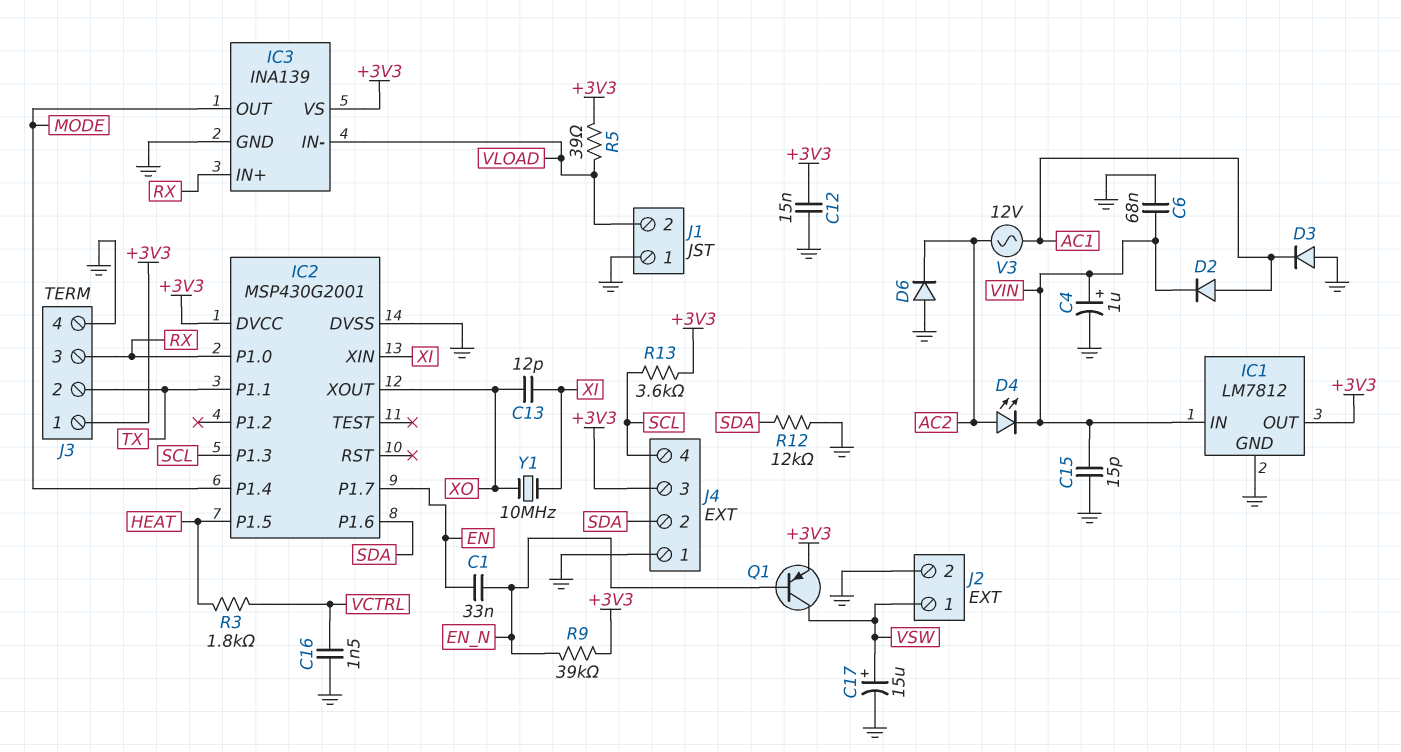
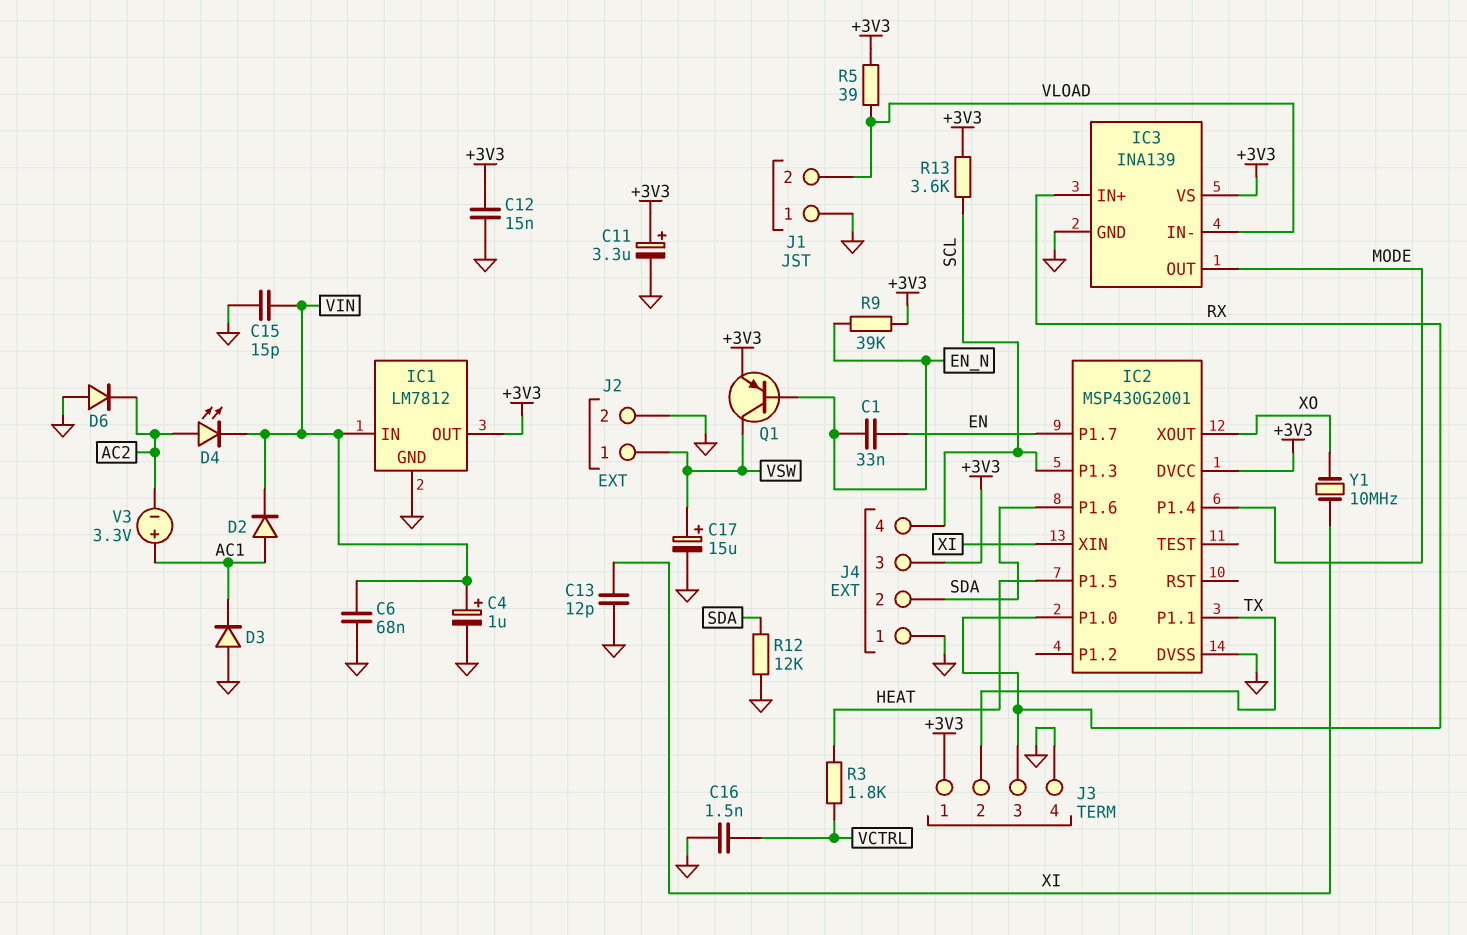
C11: none -> 3.3uF (plus +3V3, minus GND)
C13: 12pF (XI, XO) -> 12pF (GND, XI)
V3: AC 12V (AC1, AC2) -> 3.3V (plus AC1, minus AC2)

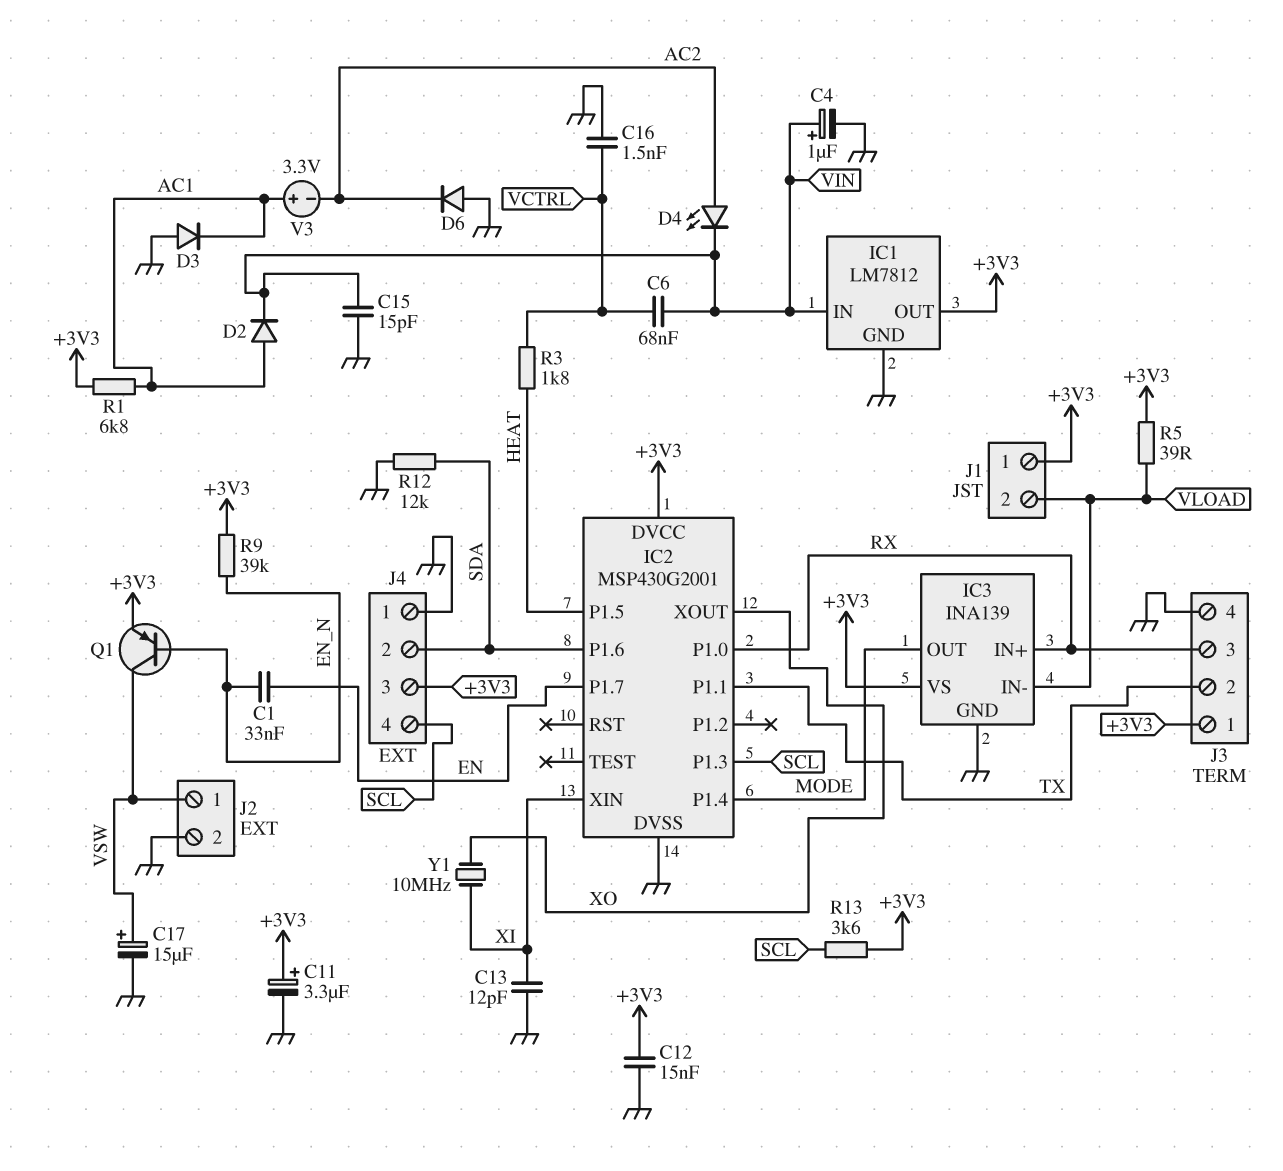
C6: 68nF (GND, VIN) -> 68nF (VCTRL, VIN)
J1 pin 1: GND -> +3V3
R1: none -> 6.8k (+3V3, AC1)

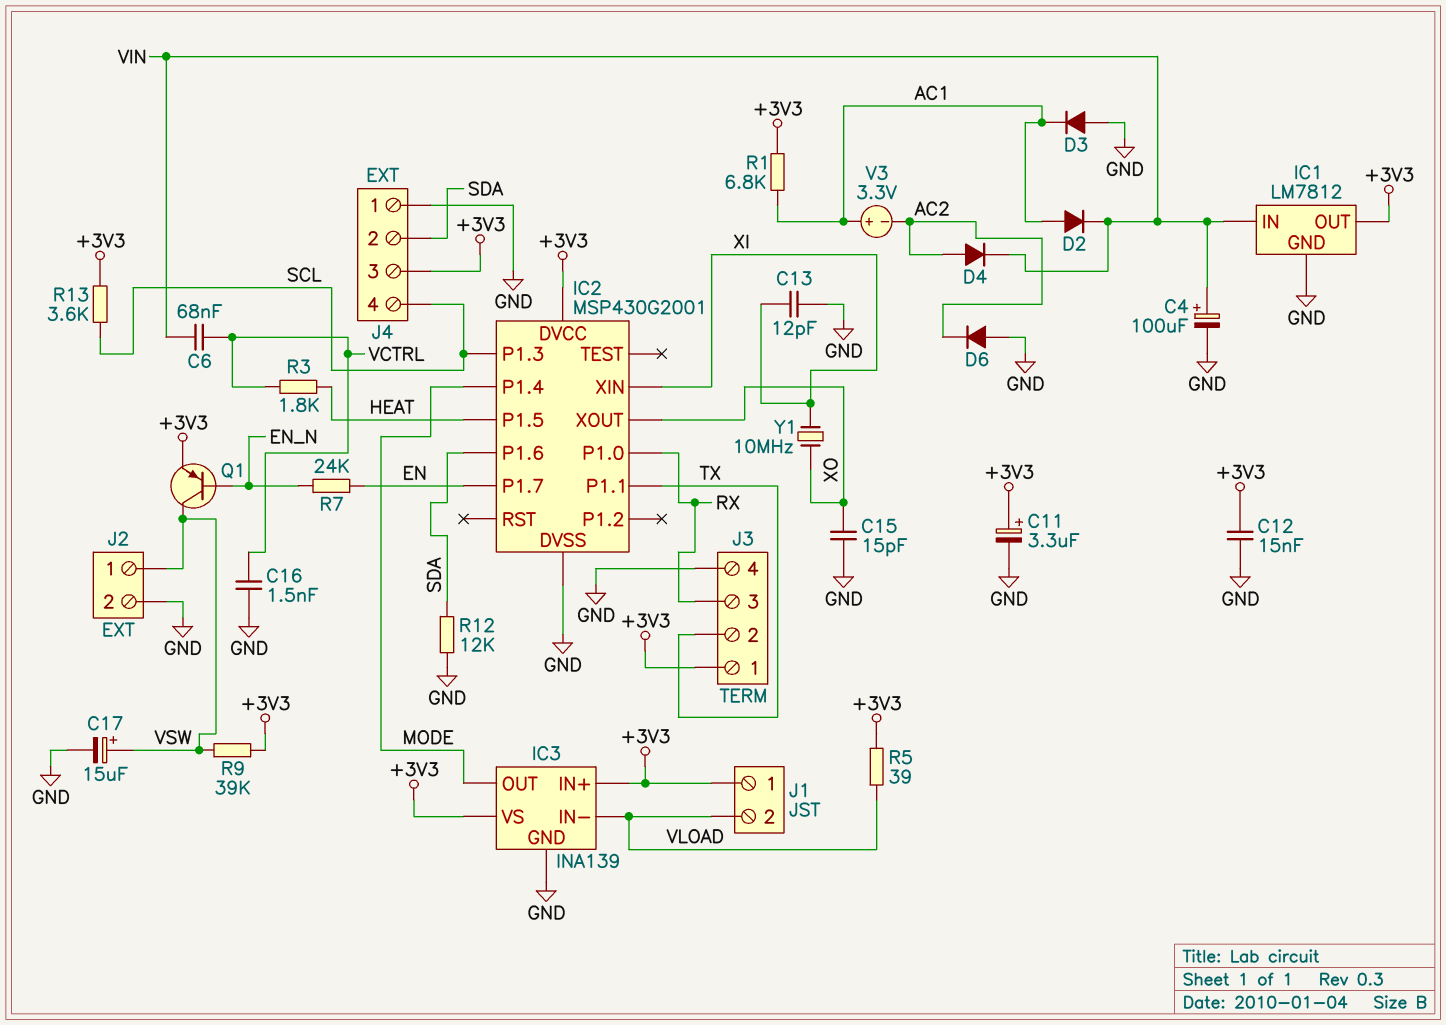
C1: 33nF (EN, EN_N) -> none
C4: 1uF (plus VIN, minus GND) -> 100uF (plus VIN, minus GND)
C15: 15pF (GND, VIN) -> 15pF (GND, XO)
D4: LED (A AC2, K VIN) -> diode (A AC2, K VIN)
IC3 pin IN+: RX -> +3V3
R7: none -> 24k (EN, EN_N)
R9: 39k (+3V3, EN_N) -> 39k (+3V3, VSW)

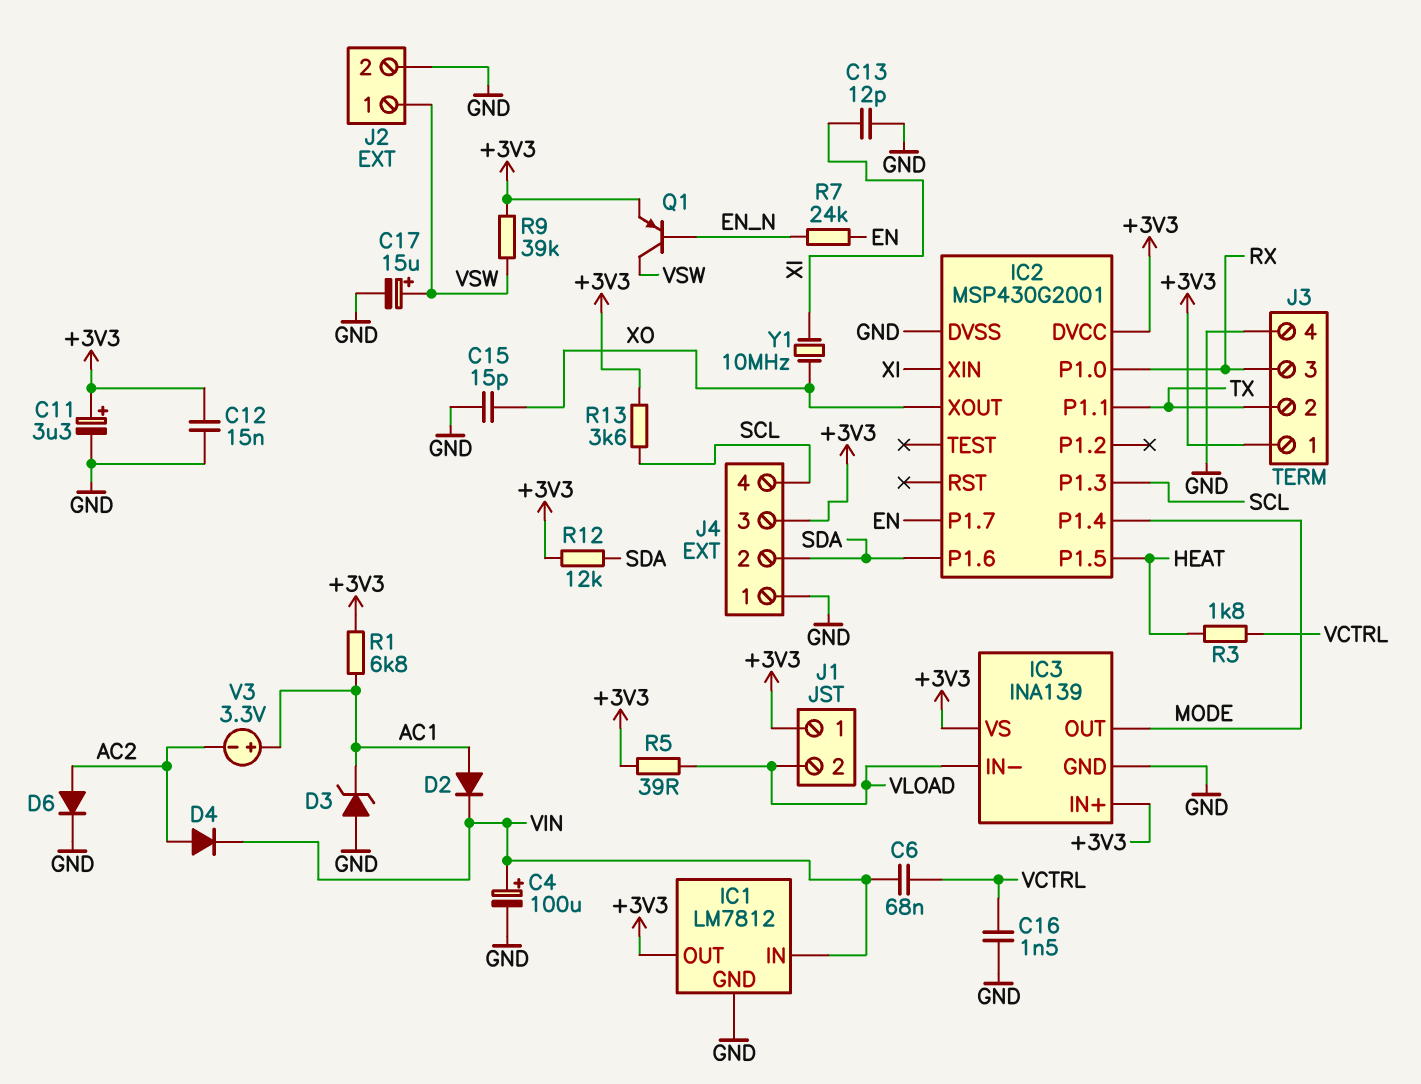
D3: diode (A GND, K AC1) -> zener (A GND, K AC1)
D6: diode (A GND, K AC2) -> diode (A AC2, K GND)
R12: 12k (GND, SDA) -> 12k (+3V3, SDA)

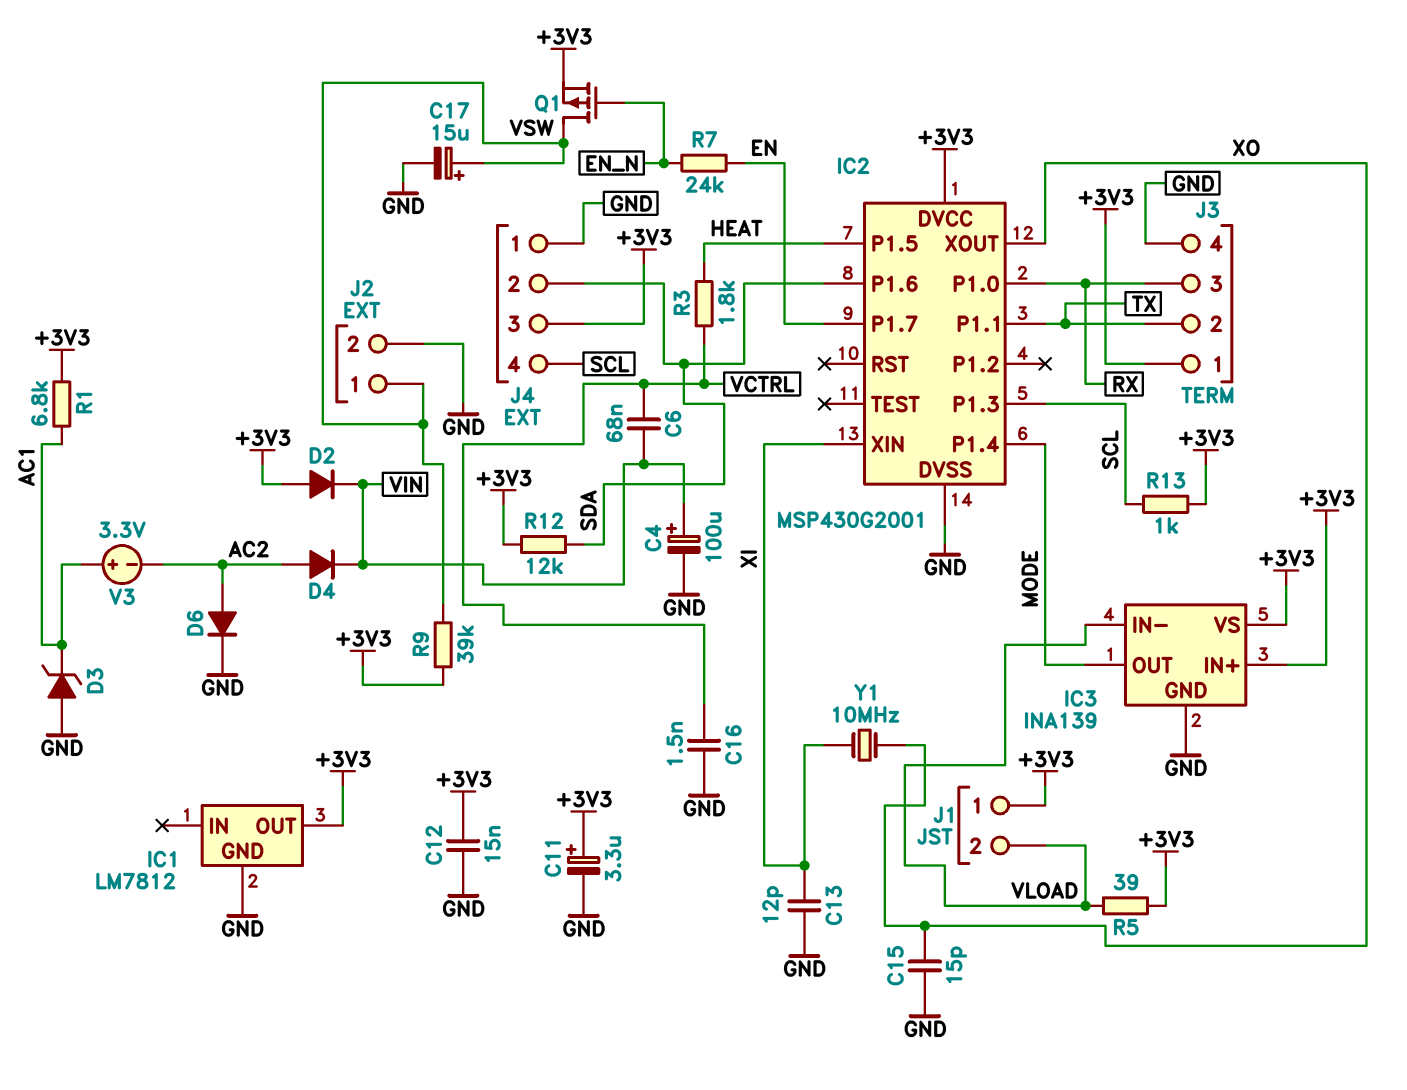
D2: diode (A AC1, K VIN) -> diode (A +3V3, K VIN)
IC1 pin IN: VIN -> none
Q1: PNP (B EN_N, C VSW, E +3V3) -> PMOS (G EN_N, D VSW, S +3V3)
R13: 3.6k (+3V3, SCL) -> 1k (+3V3, SCL)

